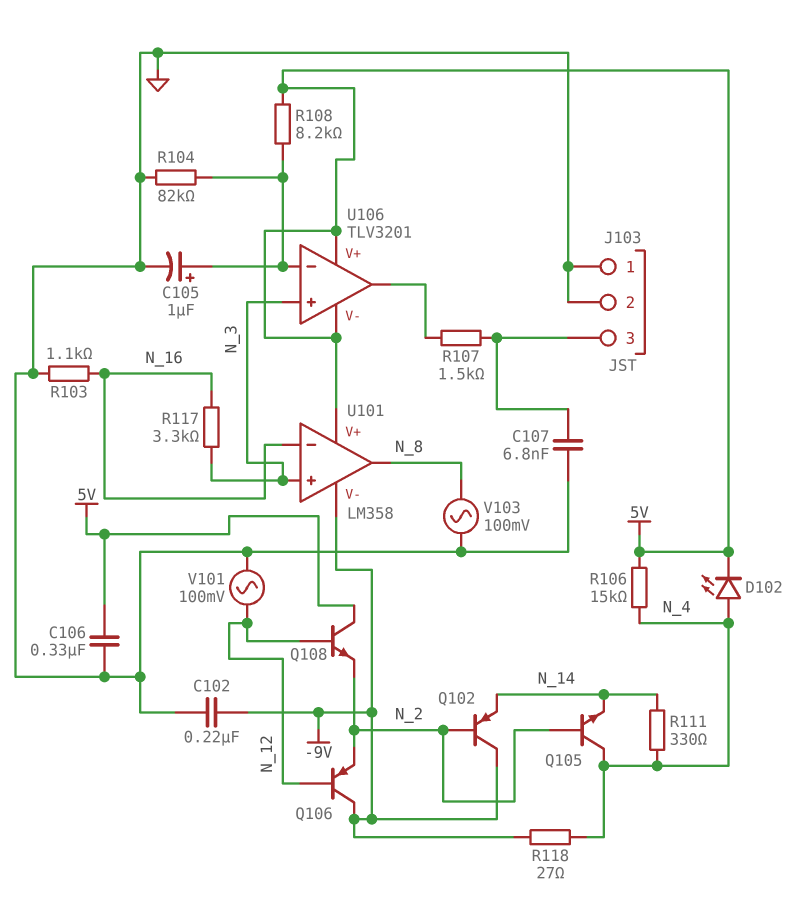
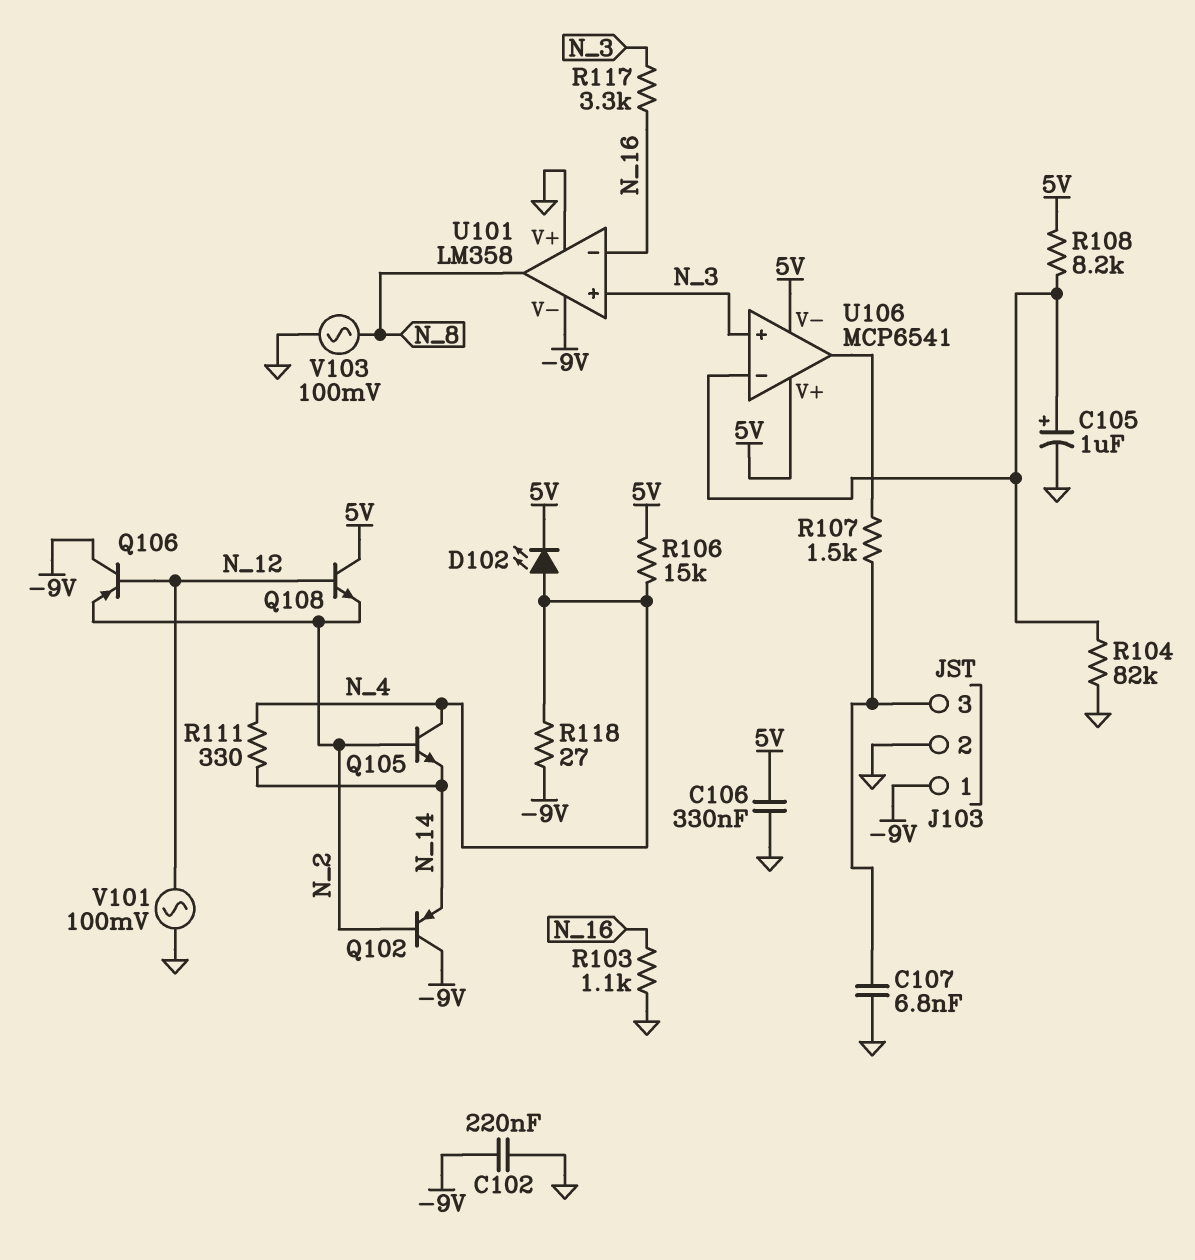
J103 pin 1: GND -> -9V
U101 pin V+: 5V -> GND
U106: TLV3201 -> MCP6541

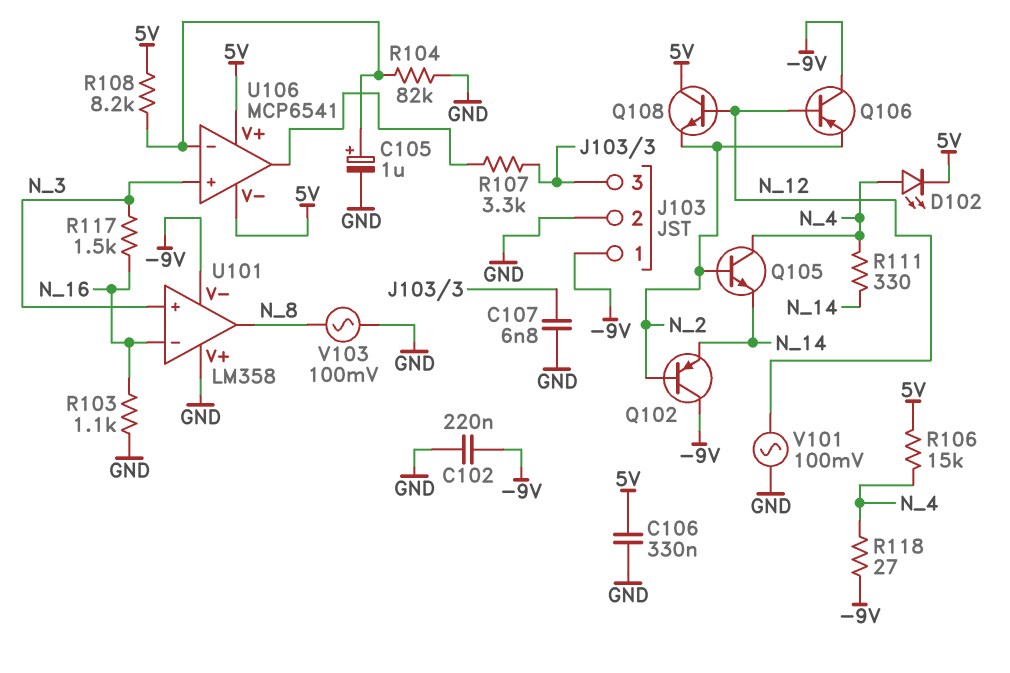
R107: 1.5k (J103/3, U106/out) -> 3.3k (J103/3, U106/out)
R117: 3.3k (N_3, N_16) -> 1.5k (N_3, N_16)

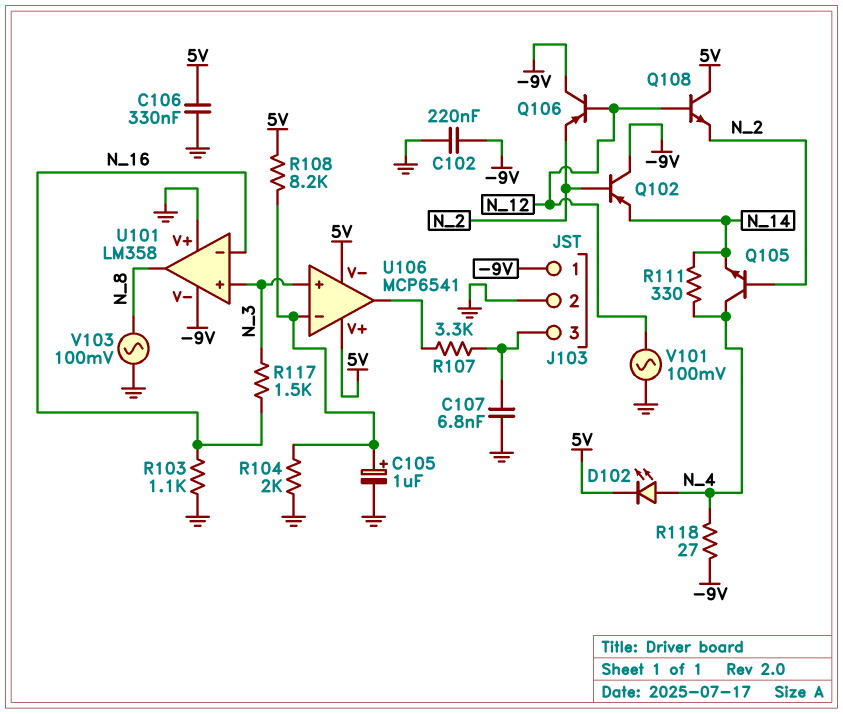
R104: 82k (GND, U106/in-) -> 2k (GND, U106/in-)
R106: 15k (5V, N_4) -> none

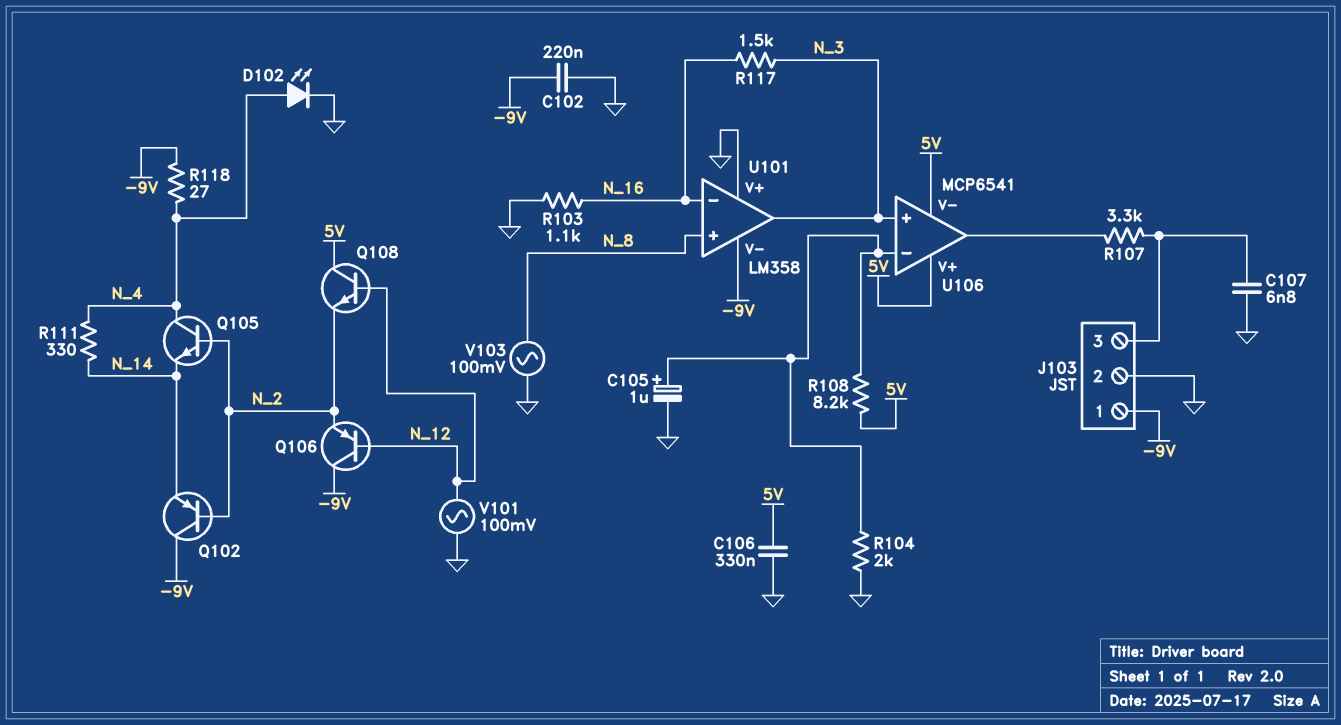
D102: LED (A N_4, K 5V) -> LED (A N_4, K GND)
U101 pin in+: N_3 -> N_8
U101 pin out: N_8 -> N_3

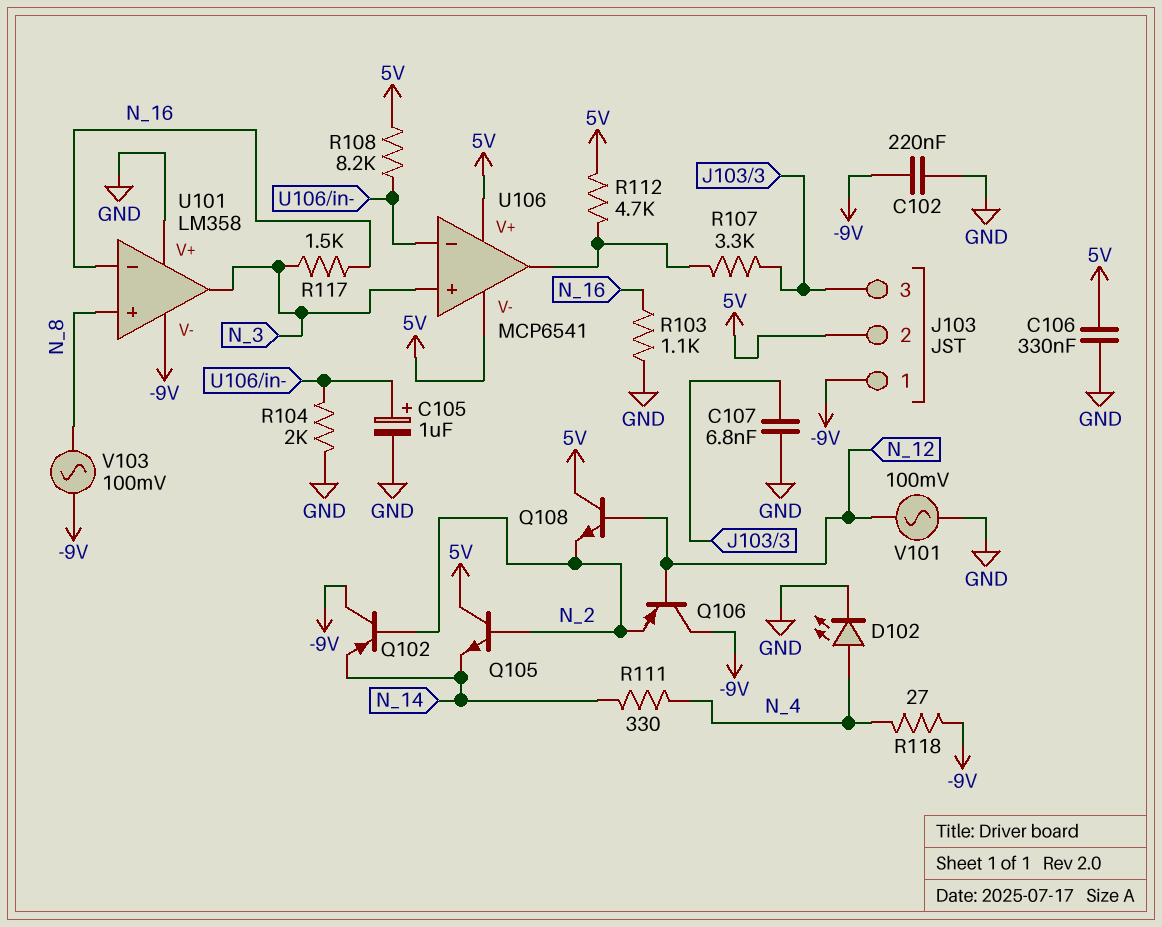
J103 pin 2: GND -> 5V
Q105: NPN (B N_2, C N_4, E N_14) -> NPN (B N_2, C 5V, E N_14)
R112: none -> 4.7k (5V, U106/out)
V103: AC 100mV (GND, N_8) -> AC 100mV (-9V, N_8)

